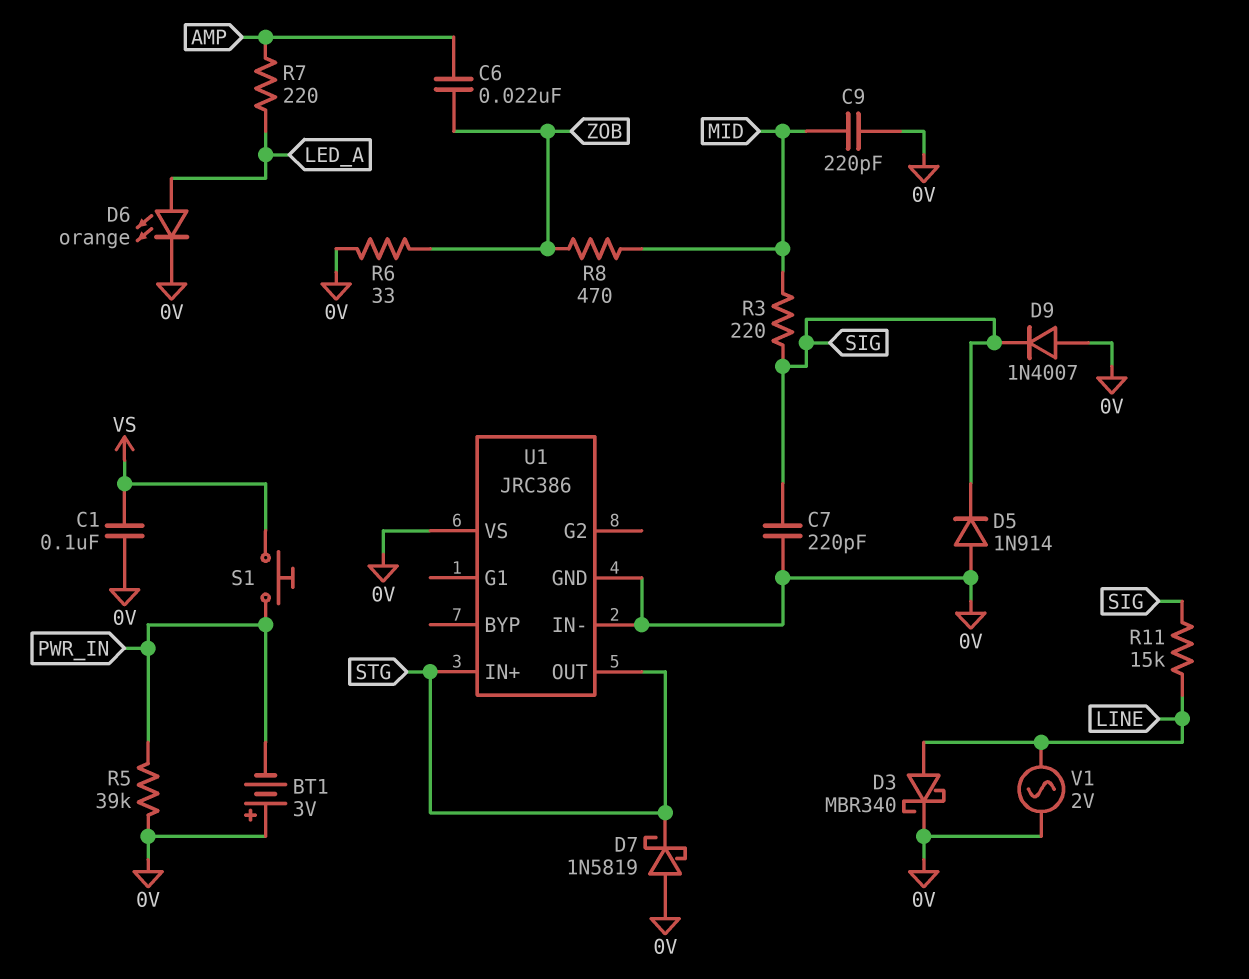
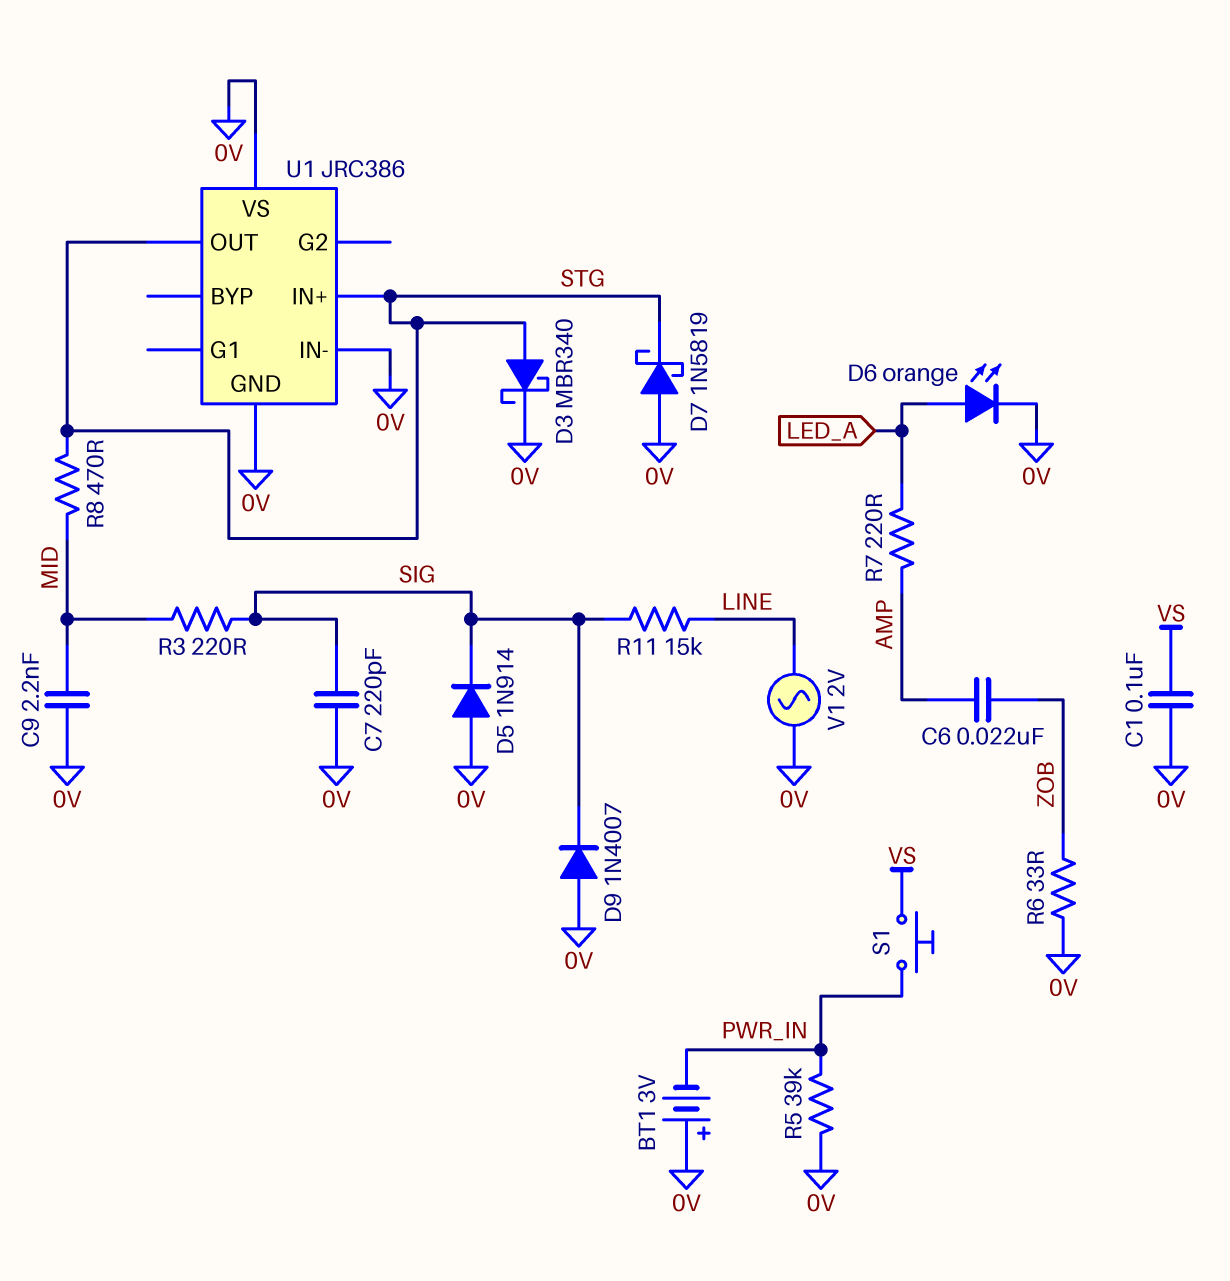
C9: 220pF (0V, MID) -> 2.2nF (0V, MID)
D3: schottky MBR340 (A LINE, K 0V) -> schottky MBR340 (A STG, K 0V)
R8: 470 (MID, ZOB) -> 470 (MID, STG)

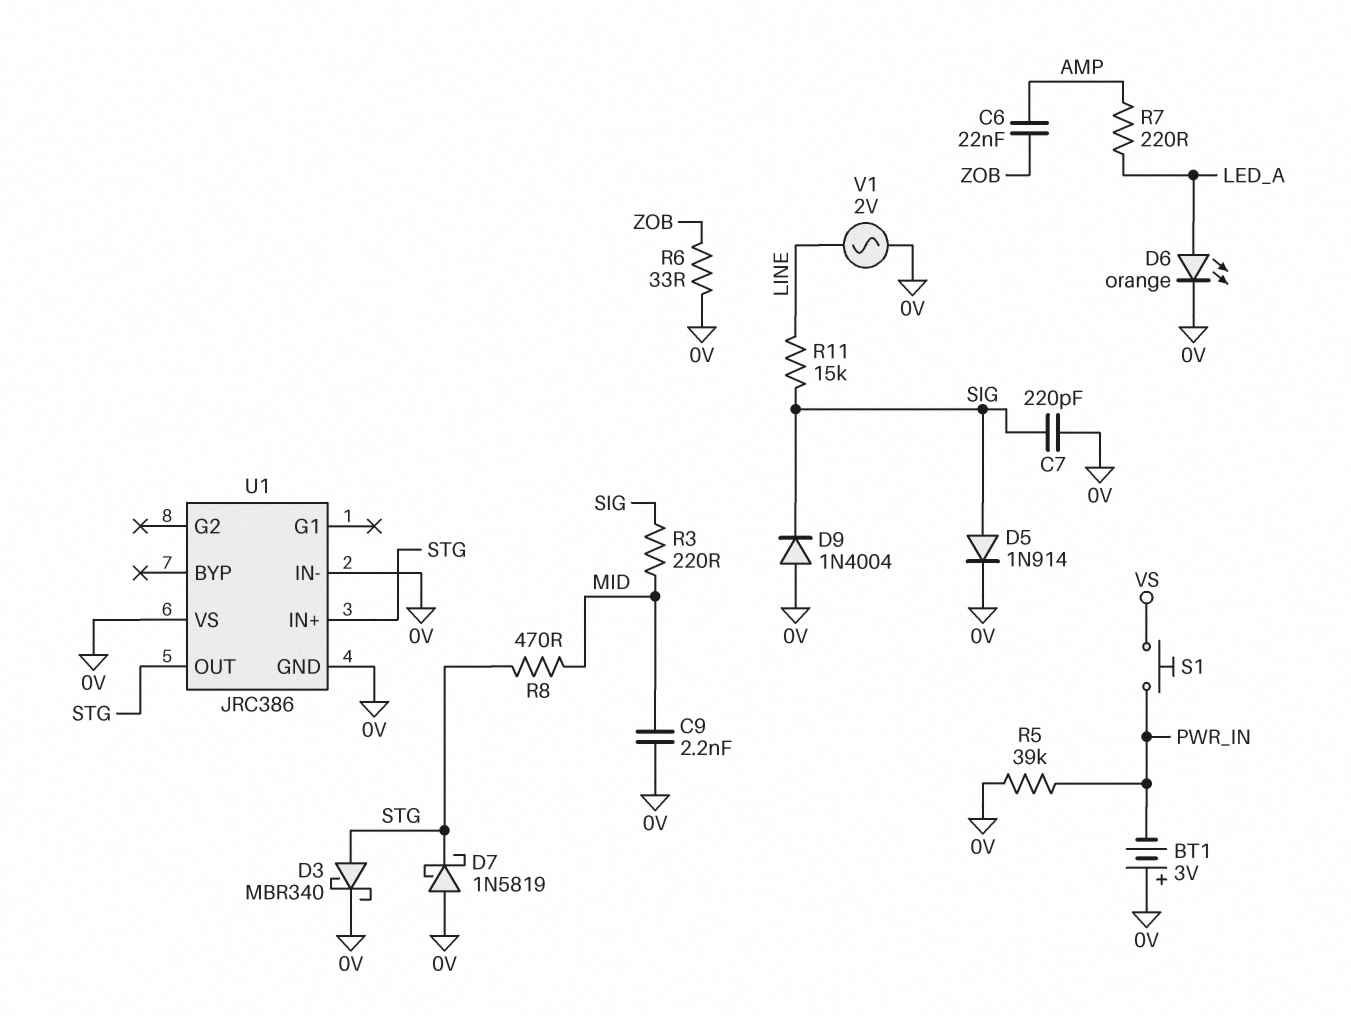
C1: 100nF (0V, VS) -> none
D5: diode 1N914 (A 0V, K SIG) -> diode 1N914 (A SIG, K 0V)
D9: diode 1N4007 (A 0V, K SIG) -> diode 1N4004 (A 0V, K SIG)

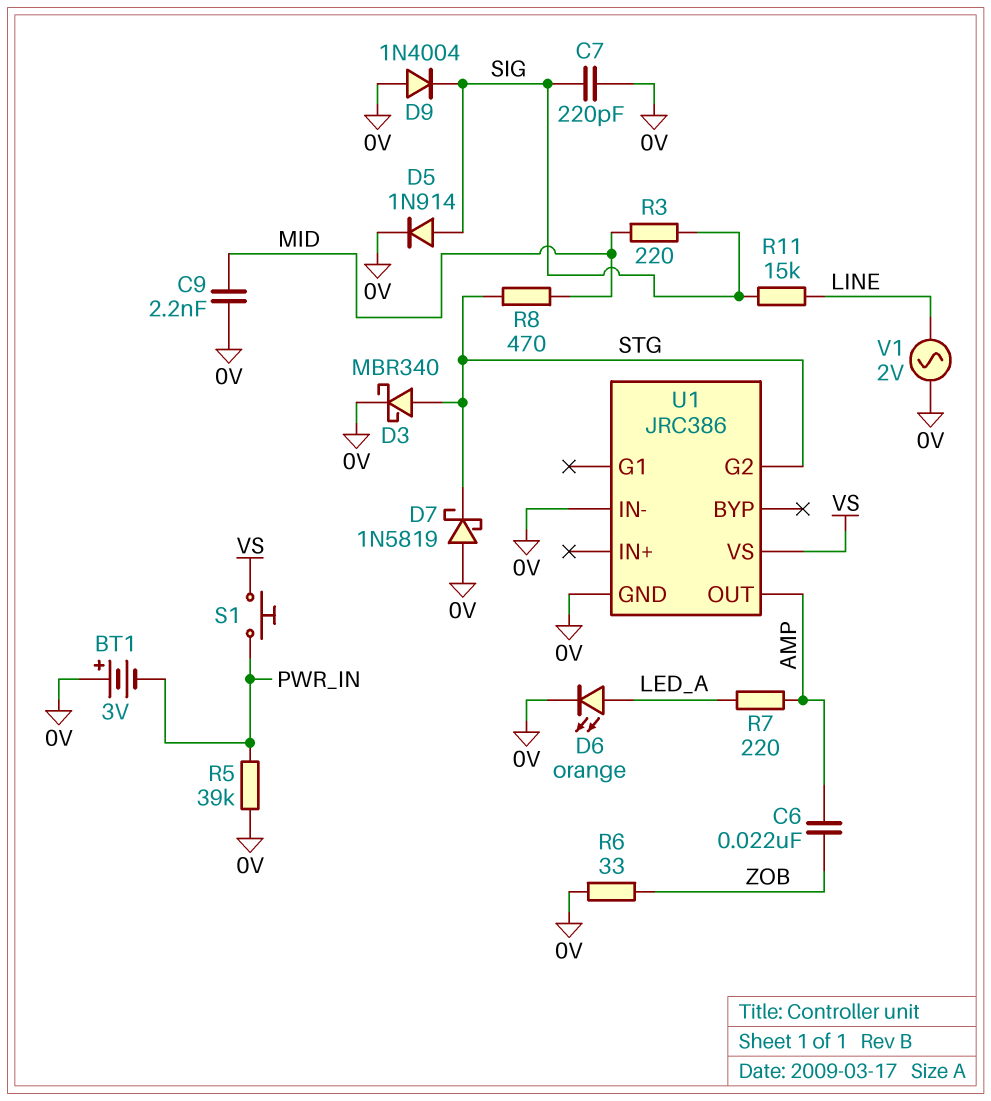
U1 pin G2: none -> STG
U1 pin IN+: STG -> none
U1 pin OUT: STG -> AMP
U1 pin VS: 0V -> VS

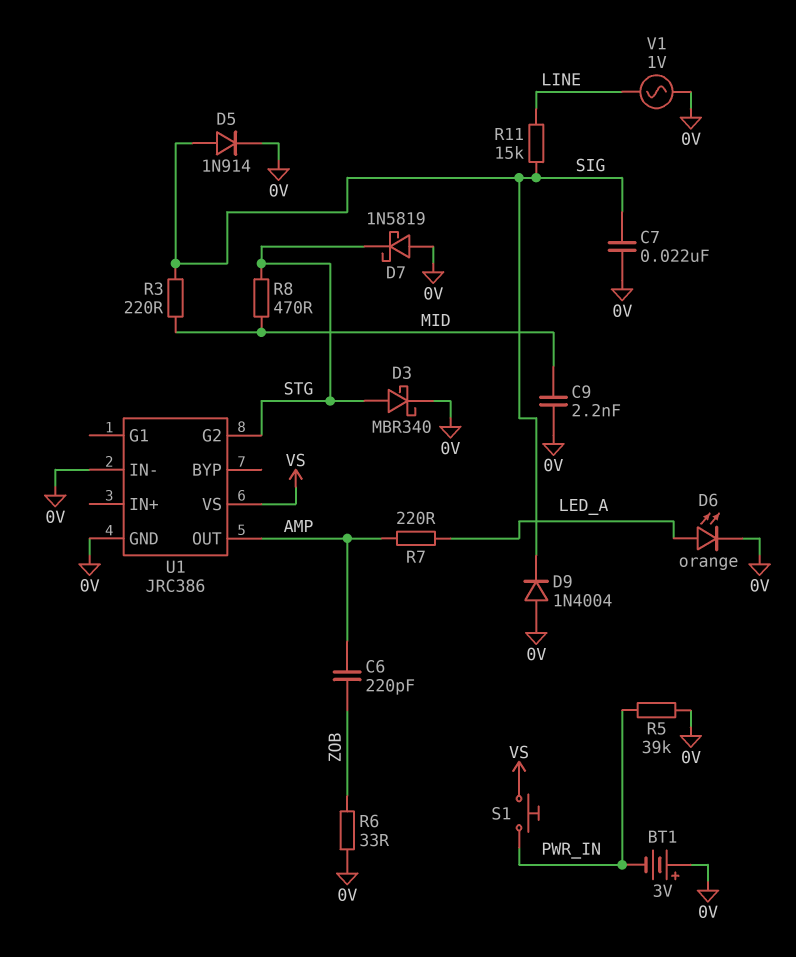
C6: 22nF (AMP, ZOB) -> 220pF (AMP, ZOB)
C7: 220pF (0V, SIG) -> 22nF (0V, SIG)
V1: AC 2V (0V, LINE) -> AC 1V (0V, LINE)

